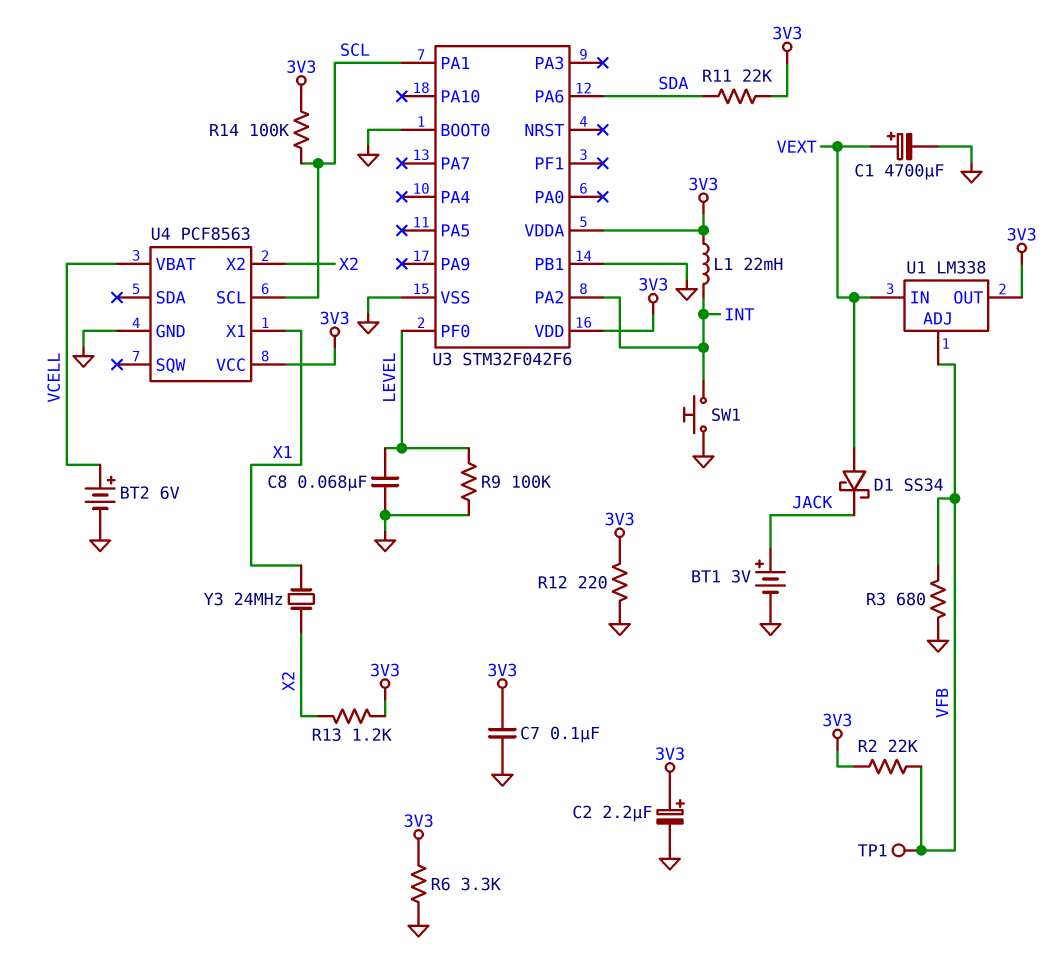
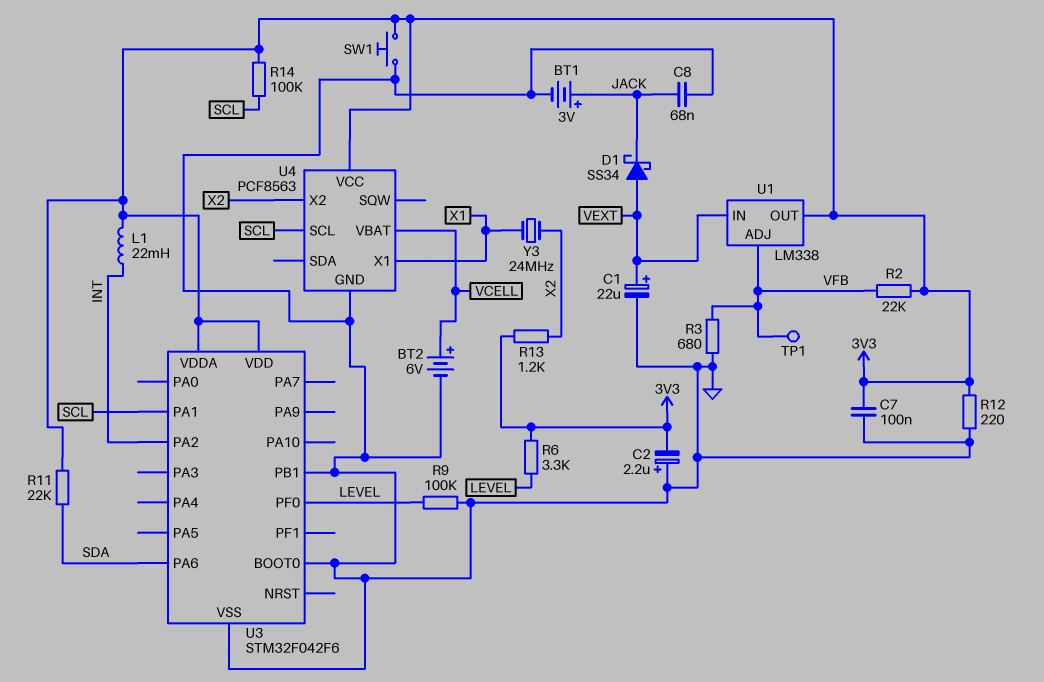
C1: 4700uF (plus VEXT, minus GND) -> 22uF (plus VEXT, minus GND)
C2: 2.2uF (plus 3V3, minus GND) -> 2.2uF (plus GND, minus 3V3)
C8: 68nF (GND, LEVEL) -> 68nF (GND, JACK)
R6: 3.3k (3V3, GND) -> 3.3k (3V3, LEVEL)
SW1: button (GND, INT) -> button (3V3, GND)

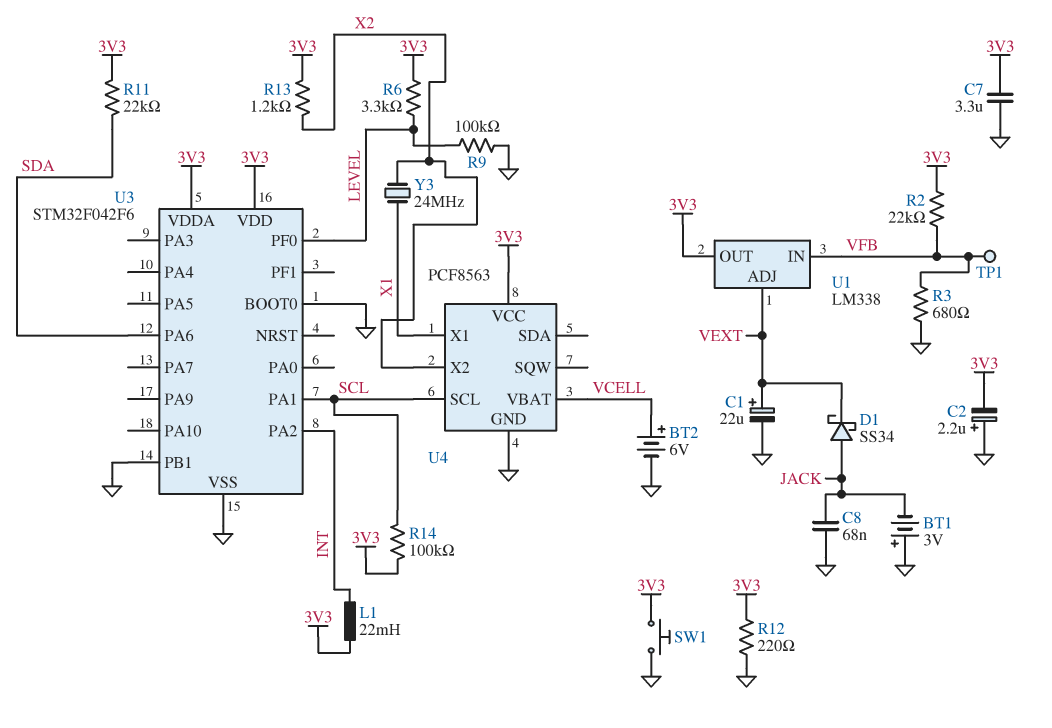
BT1: 3V (plus JACK, minus GND) -> 3V (plus GND, minus JACK)
C7: 100nF (3V3, GND) -> 3.3uF (3V3, GND)
D1: schottky SS34 (A VEXT, K JACK) -> schottky SS34 (A JACK, K VEXT)
U1 pin ADJ: VFB -> VEXT
U1 pin IN: VEXT -> VFB

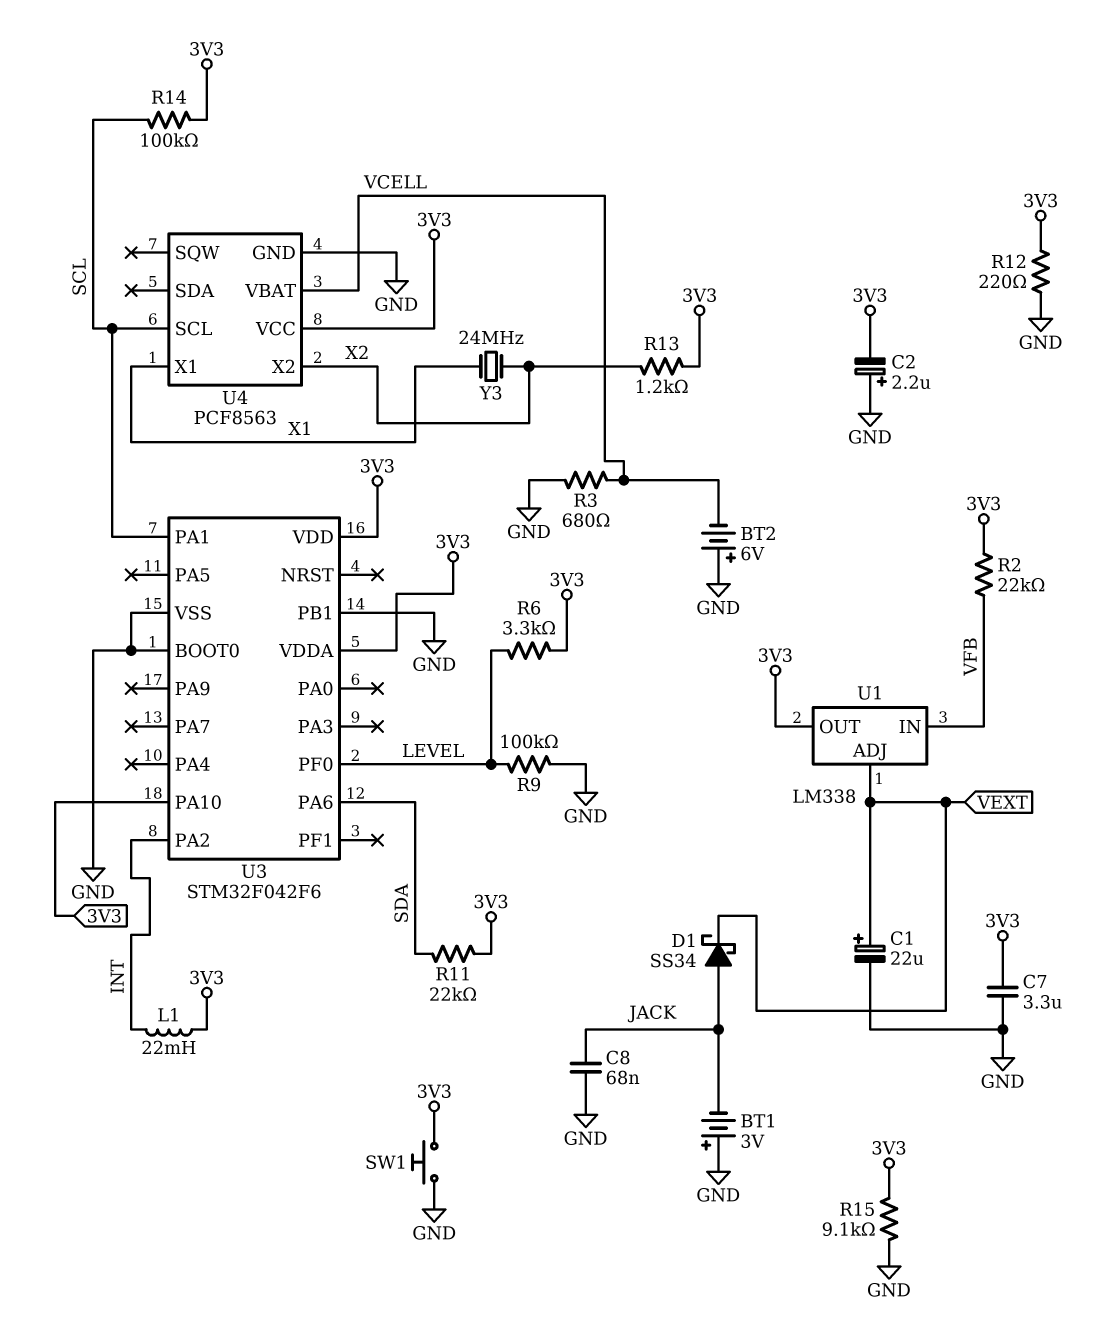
BT2: 6V (plus VCELL, minus GND) -> 6V (plus GND, minus VCELL)
R3: 680 (GND, VFB) -> 680 (GND, VCELL)
R15: none -> 9.1k (3V3, GND)
TP1: test point (VFB) -> none
U3 pin PA10: none -> 3V3

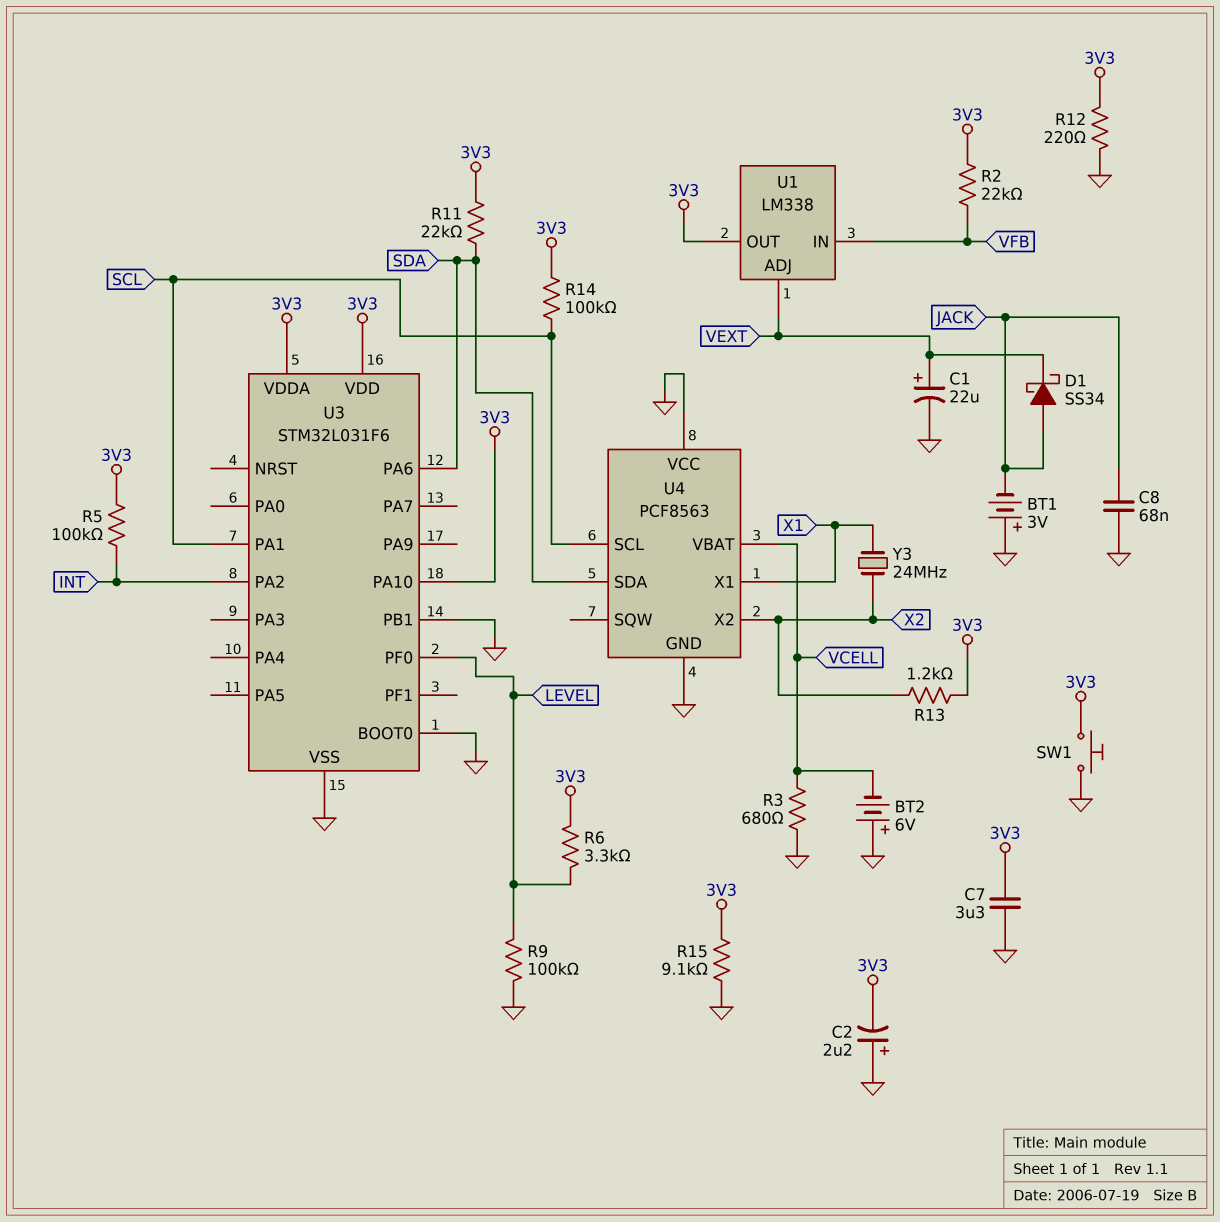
L1: 22mH (3V3, INT) -> none
R5: none -> 100k (3V3, INT)
U3: STM32F042F6 -> STM32L031F6
U4 pin SDA: none -> SDA
U4 pin VCC: 3V3 -> GND

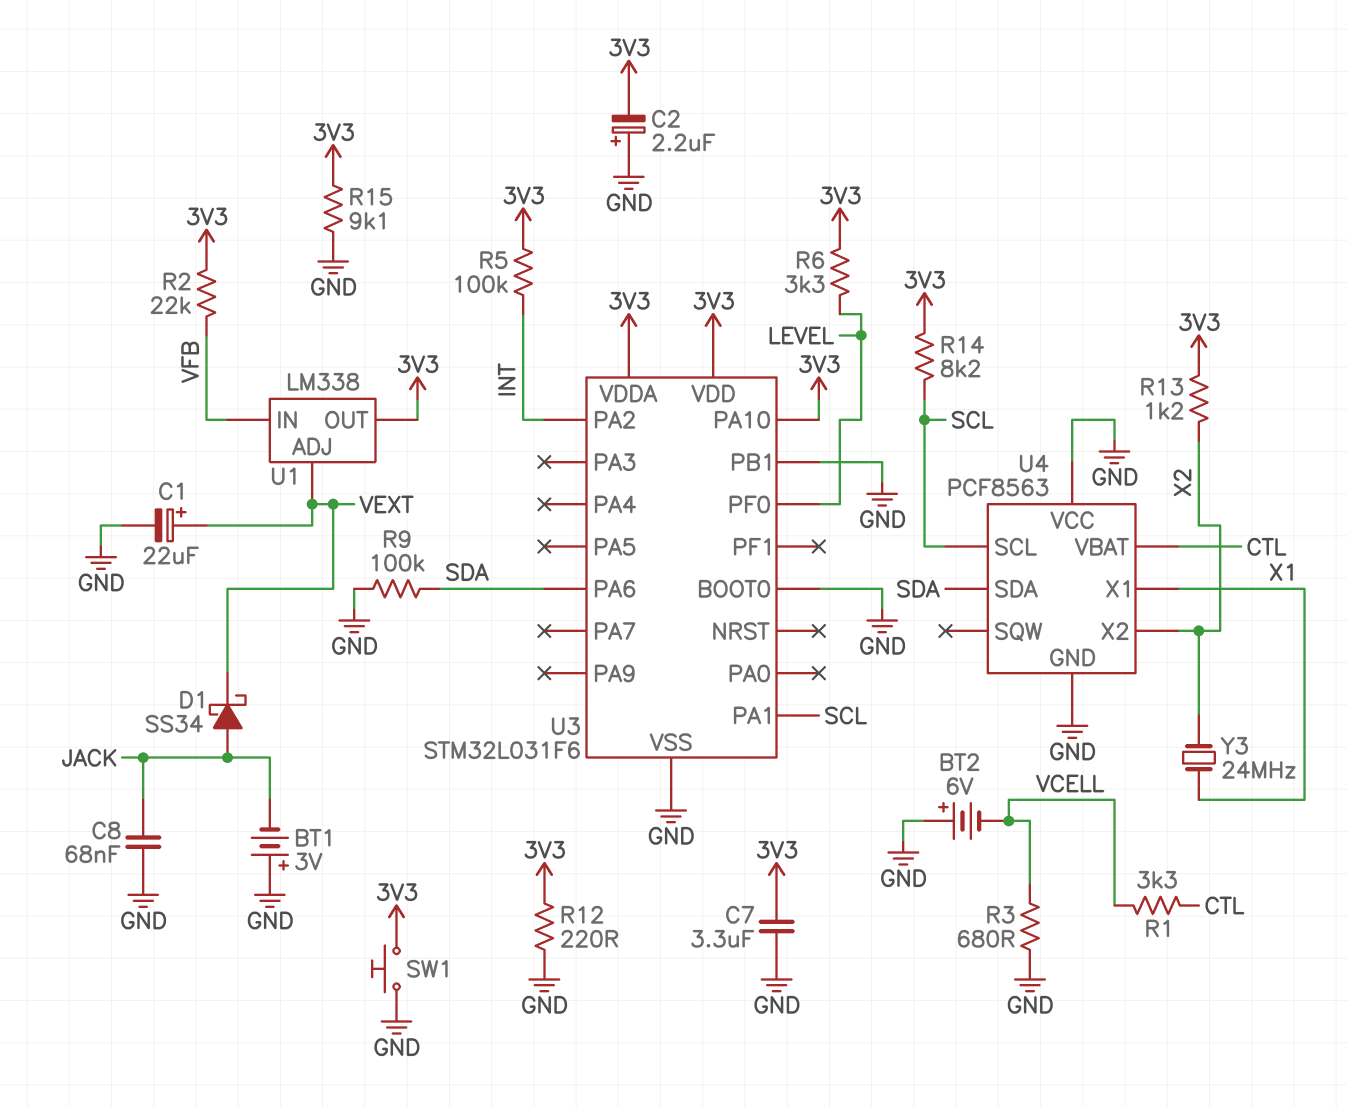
R1: none -> 3.3k (CTL, VCELL)
R9: 100k (GND, LEVEL) -> 100k (GND, SDA)
R11: 22k (3V3, SDA) -> none
R14: 100k (3V3, SCL) -> 8.2k (3V3, SCL)
U4 pin VBAT: VCELL -> CTL

